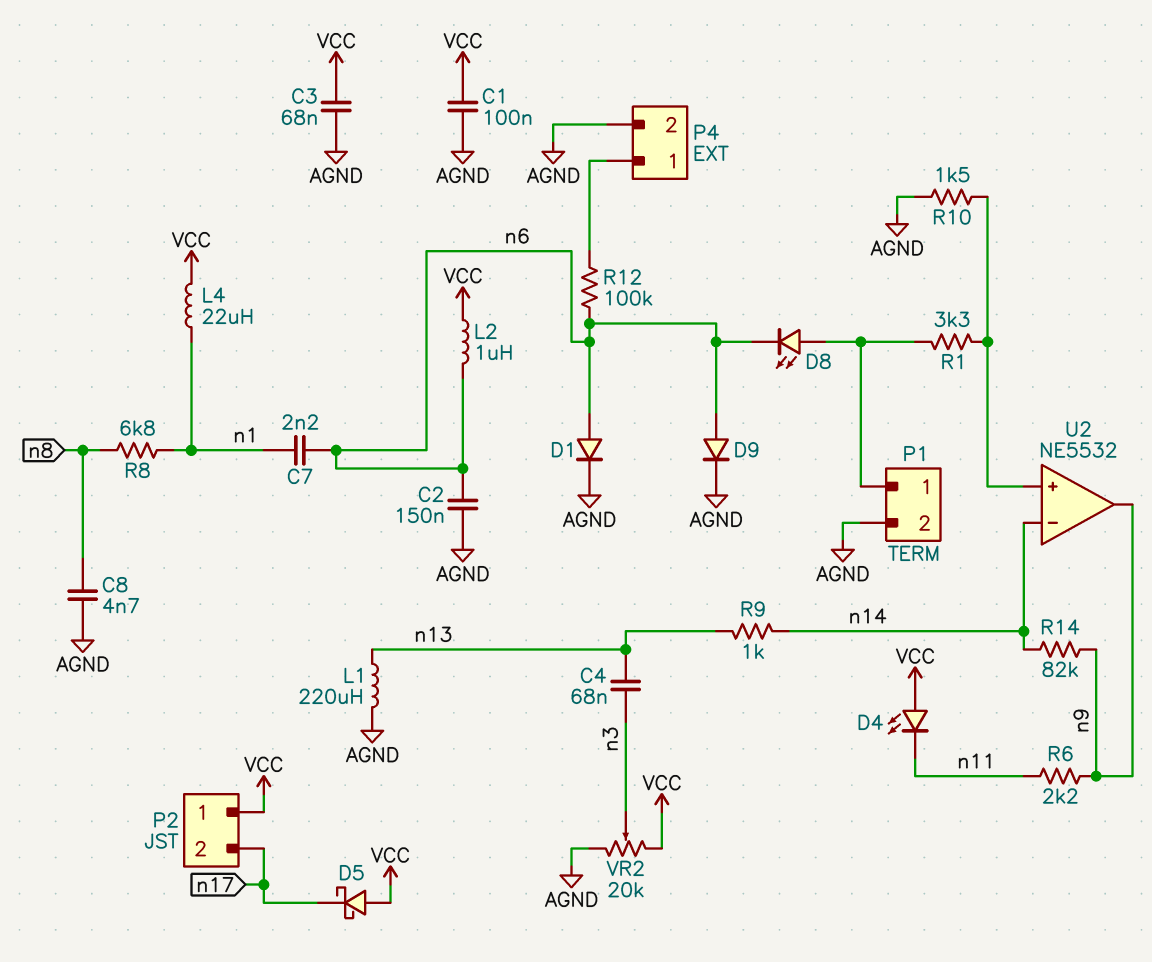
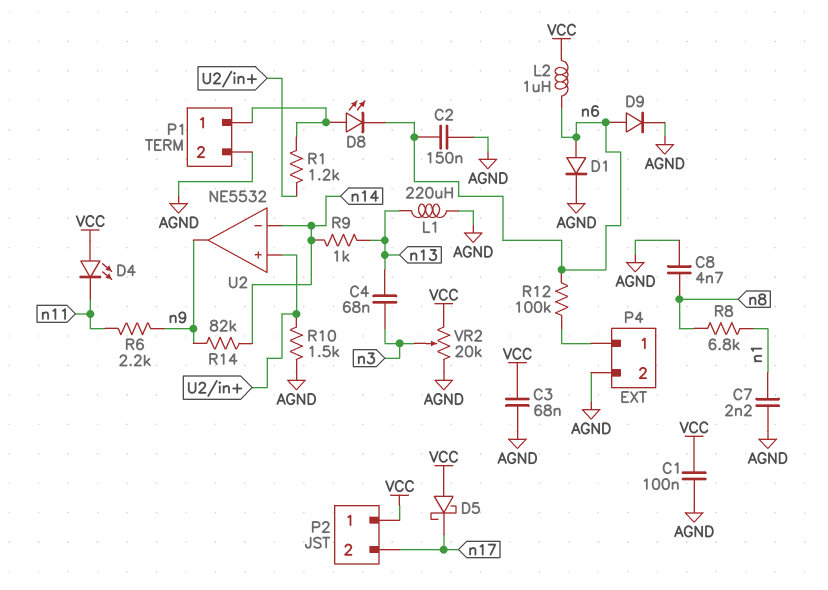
C7: 2.2nF (n1, n6) -> 2.2nF (AGND, n1)
L4: 22uH (VCC, n1) -> none
R1: 3.3k (P1/1, U2/in+) -> 1.2k (P1/1, U2/in+)

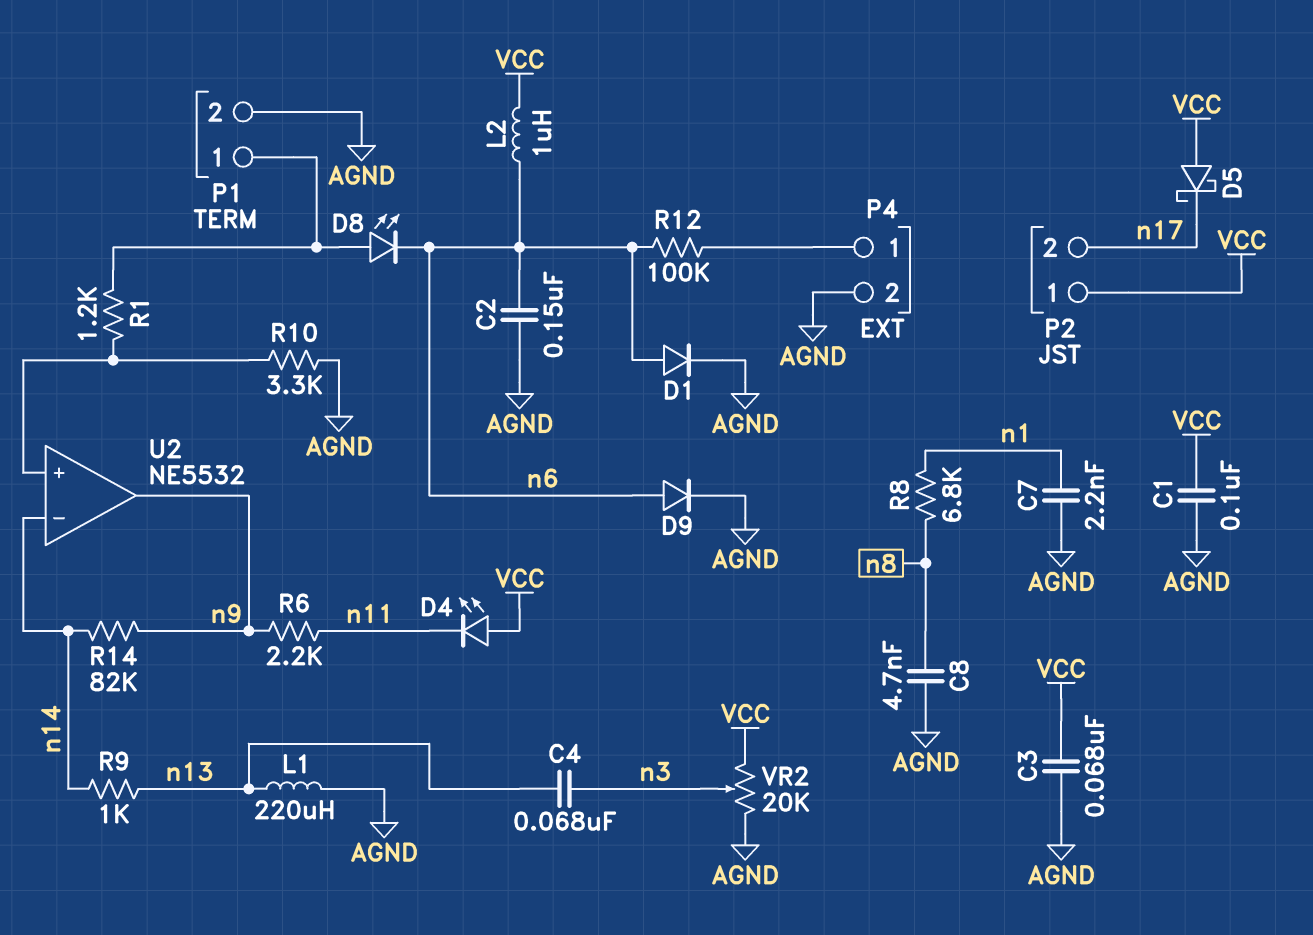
R10: 1.5k (AGND, U2/in+) -> 3.3k (AGND, U2/in+)

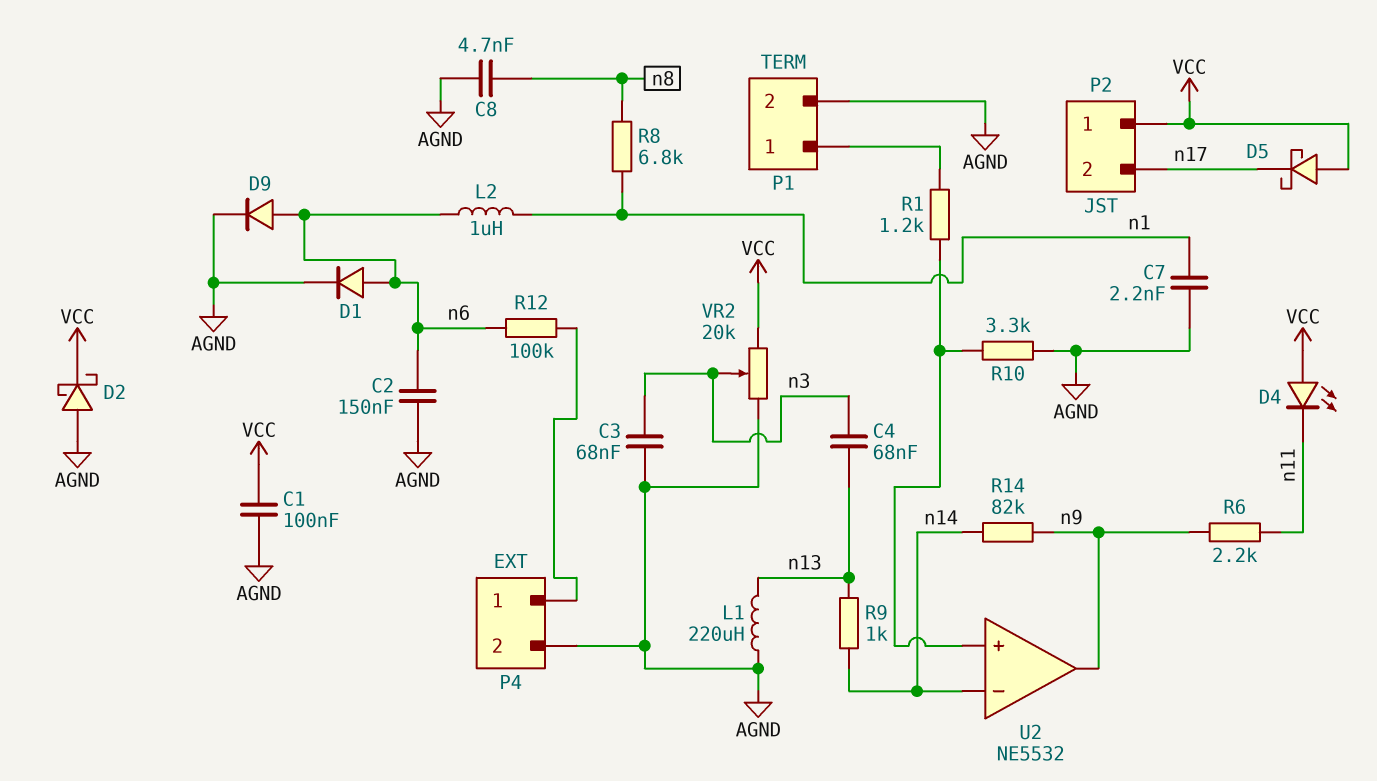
C3: 68nF (AGND, VCC) -> 68nF (AGND, n3)
D2: none -> schottky (A AGND, K VCC)
D8: LED (A P1/1, K n6) -> none
L2: 1uH (VCC, n6) -> 1uH (n1, n6)

